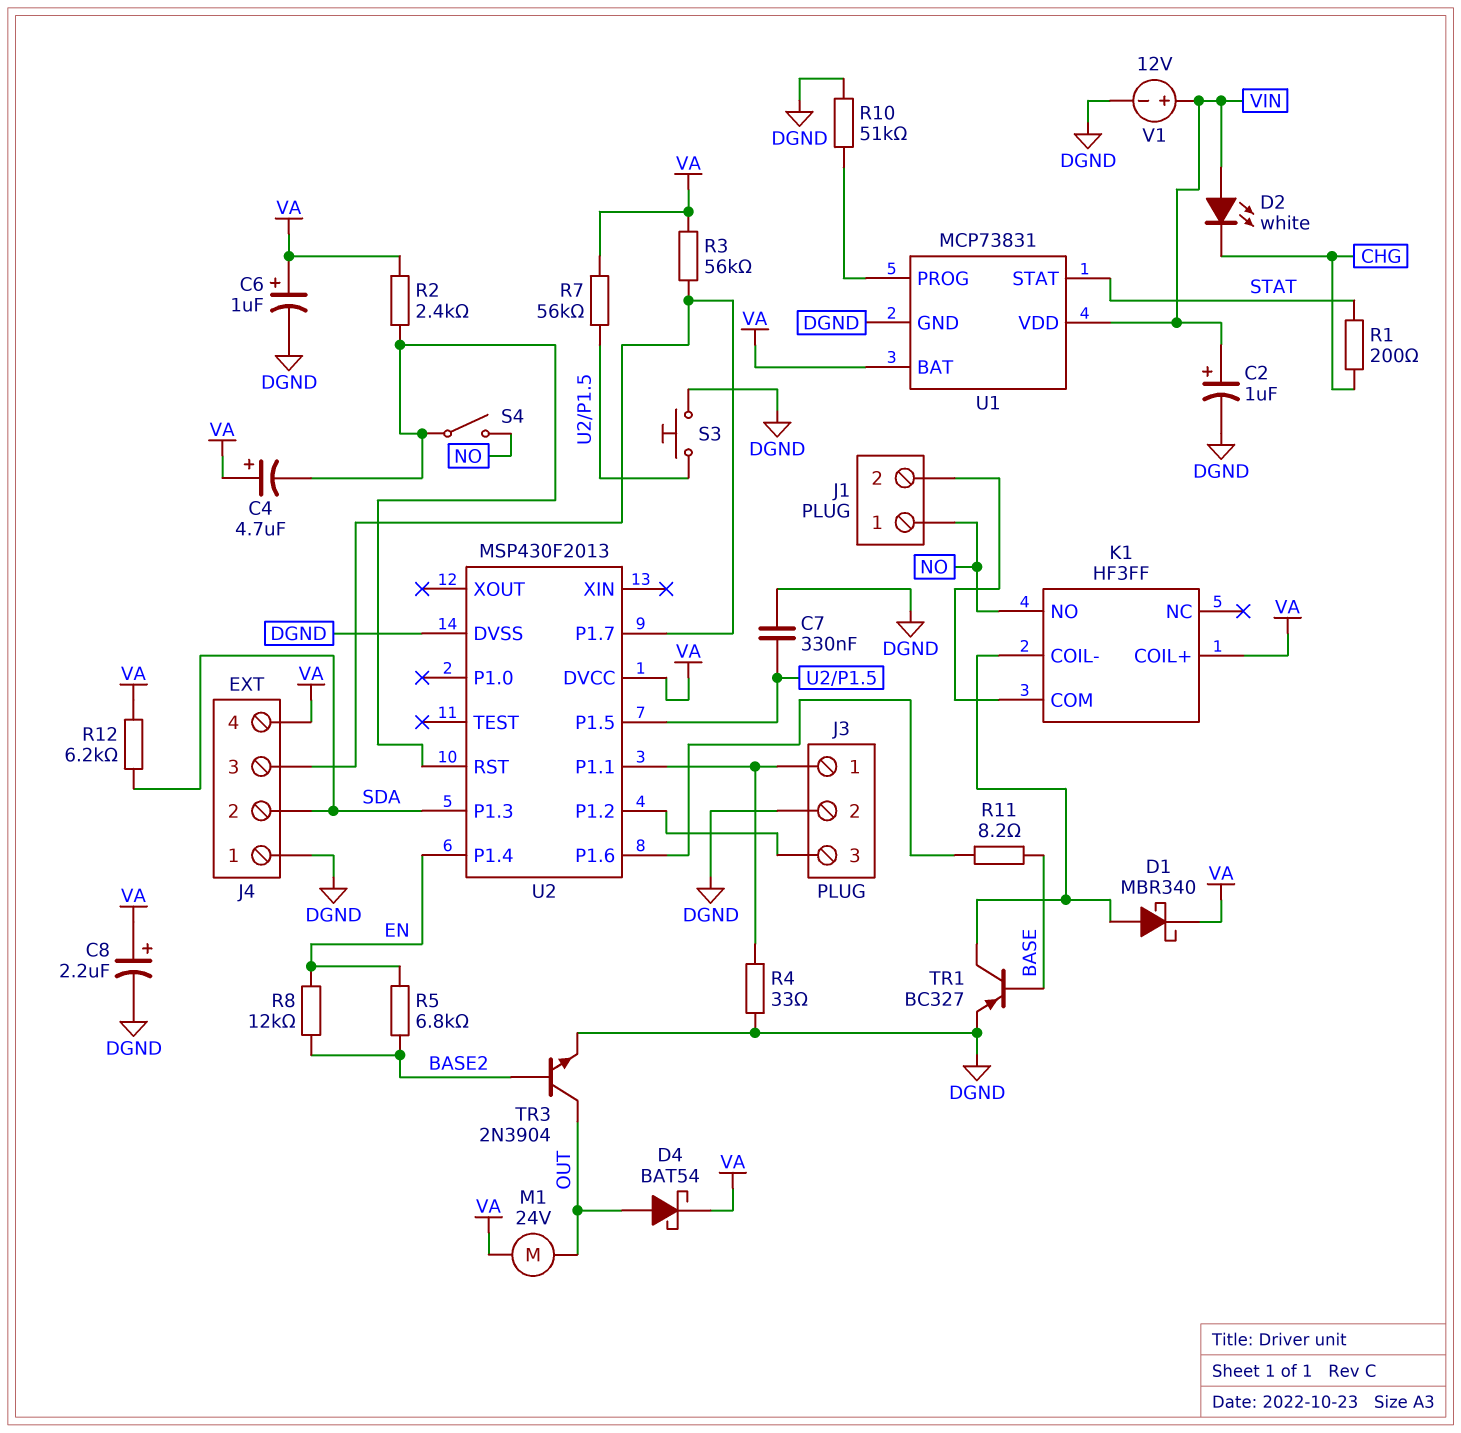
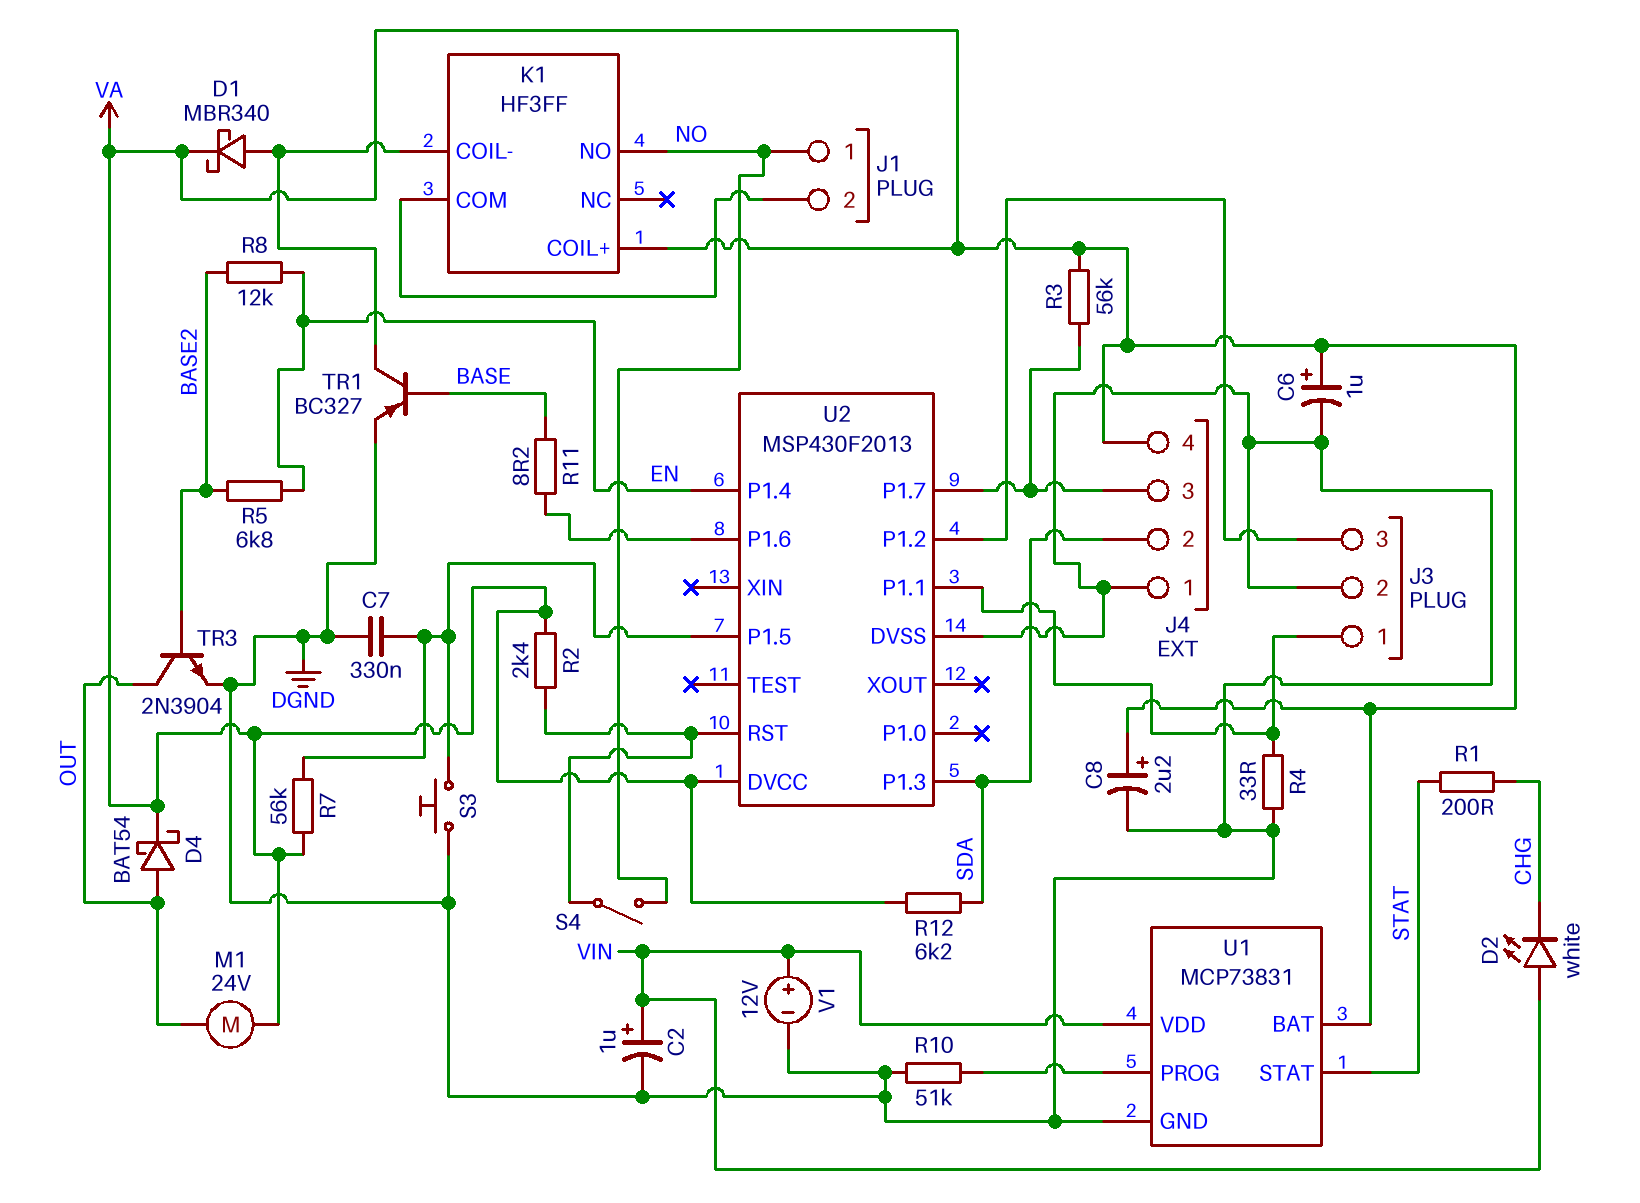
C4: 4.7uF (plus VA, minus U2/RST) -> none

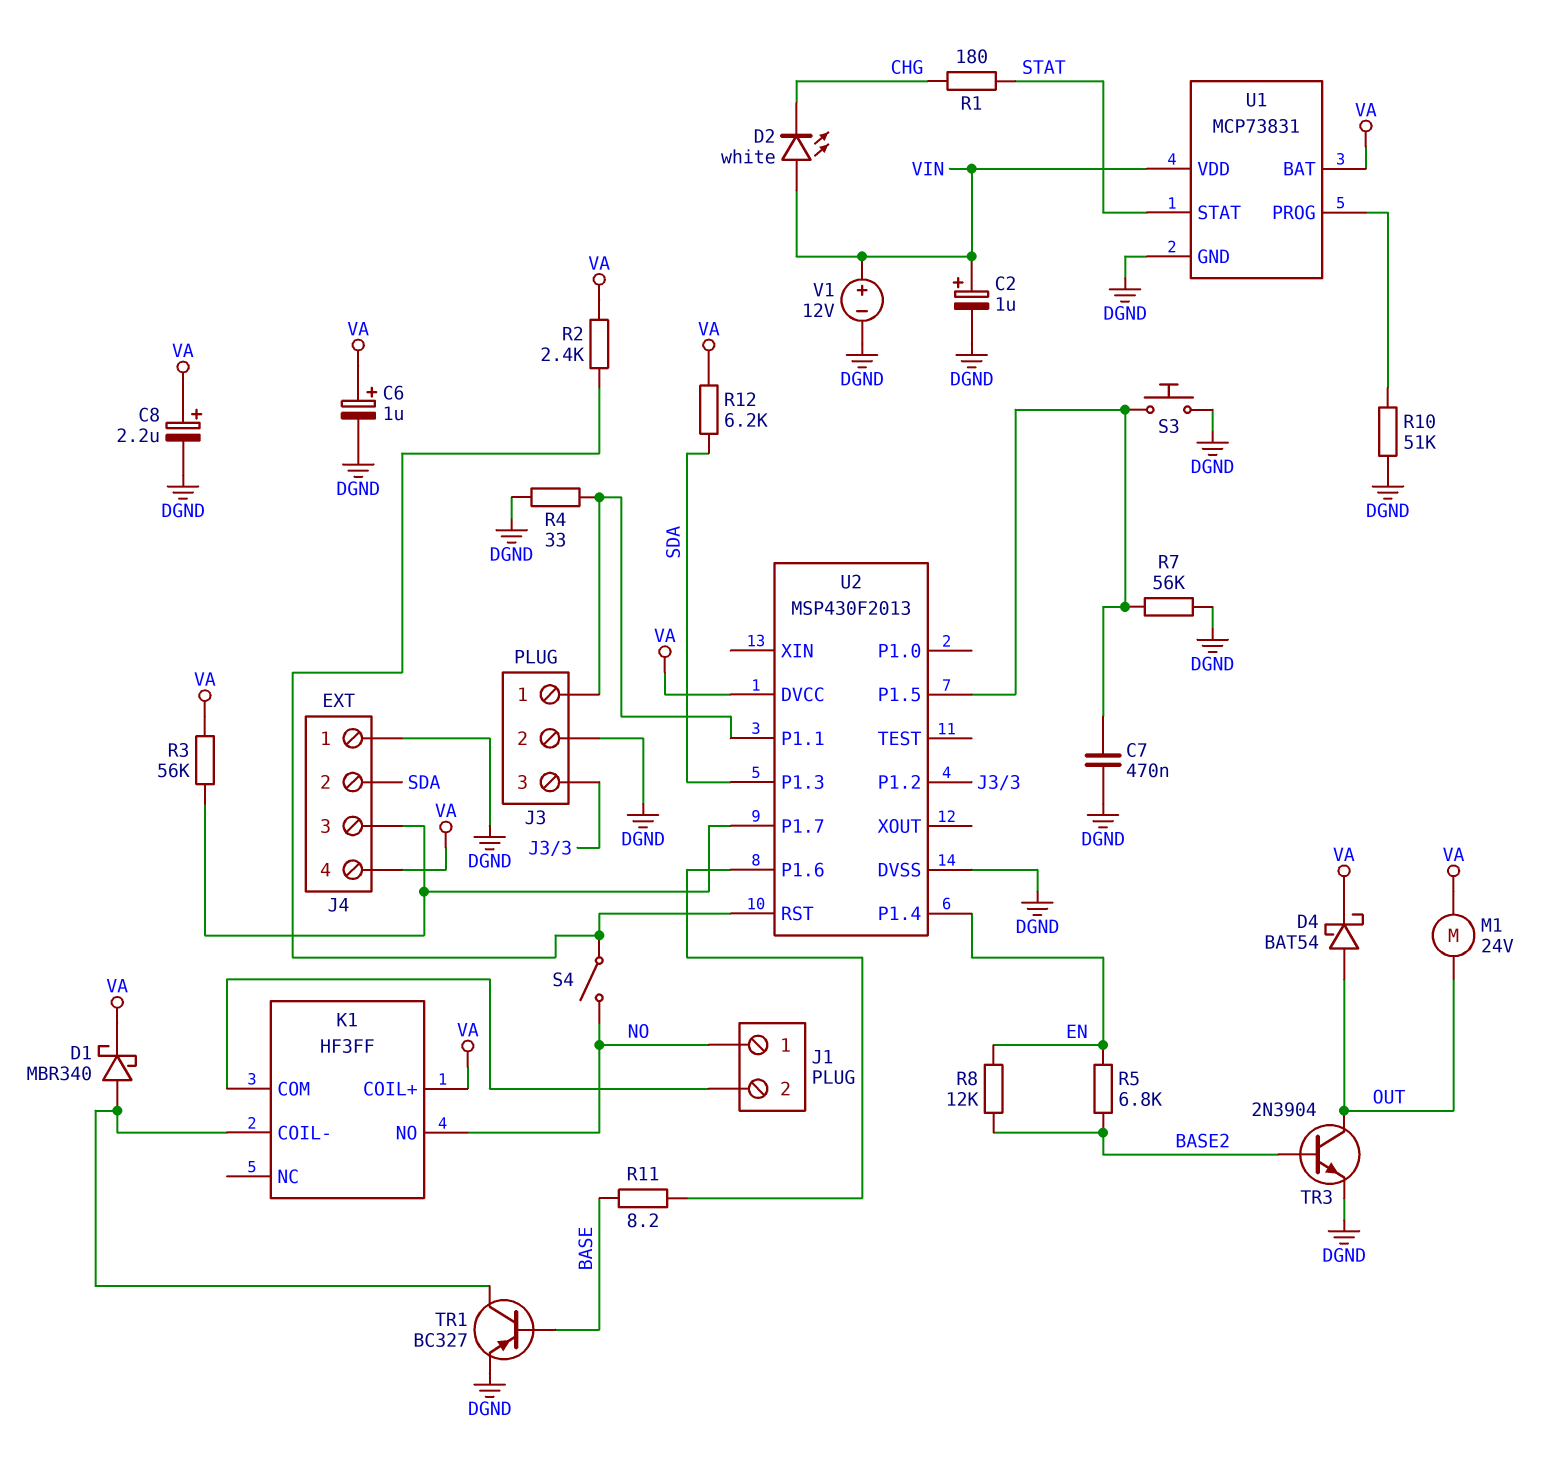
C7: 330nF (DGND, U2/P1.5) -> 470nF (DGND, U2/P1.5)
R1: 200 (CHG, STAT) -> 180 (CHG, STAT)
R7: 56k (U2/P1.5, VA) -> 56k (DGND, U2/P1.5)

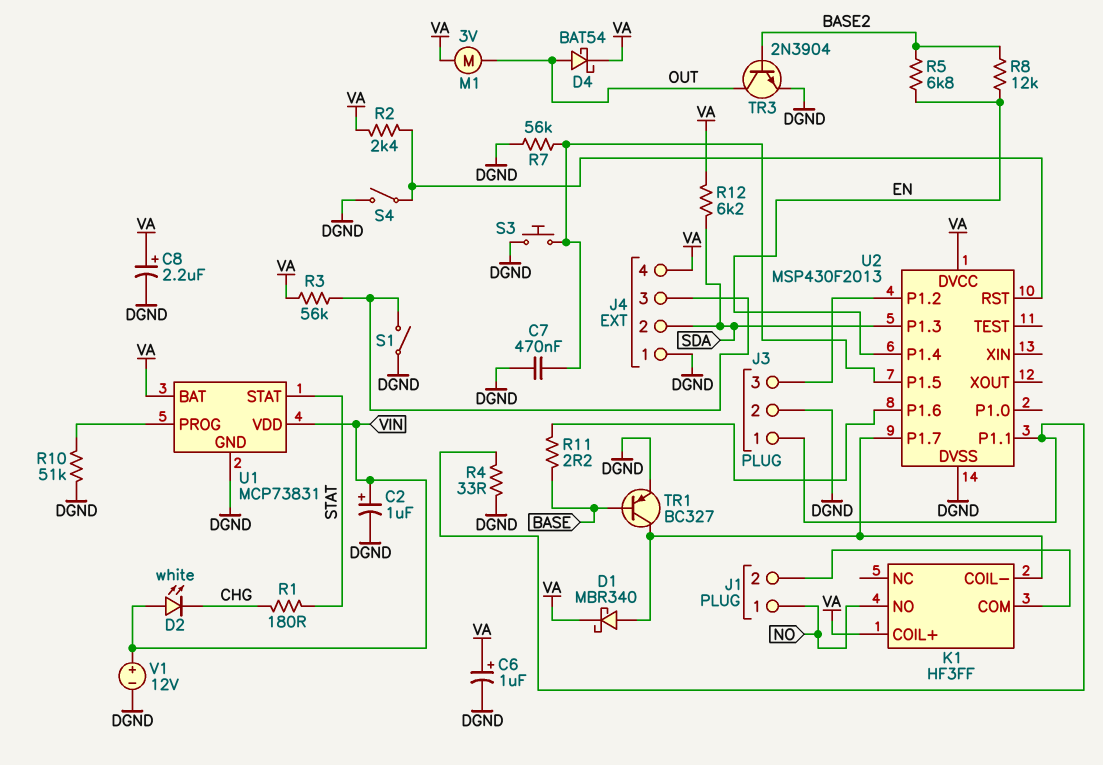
M1: motor 24V (OUT, VA) -> motor 3V (OUT, VA)
R11: 8.2 (BASE, U2/P1.6) -> 2.2 (BASE, U2/P1.6)
S1: none -> switch (DGND, J4/3)
S4: switch (NO, U2/RST) -> switch (DGND, U2/RST)
U2 pin P1.7: J4/3 -> K1/COIL-

